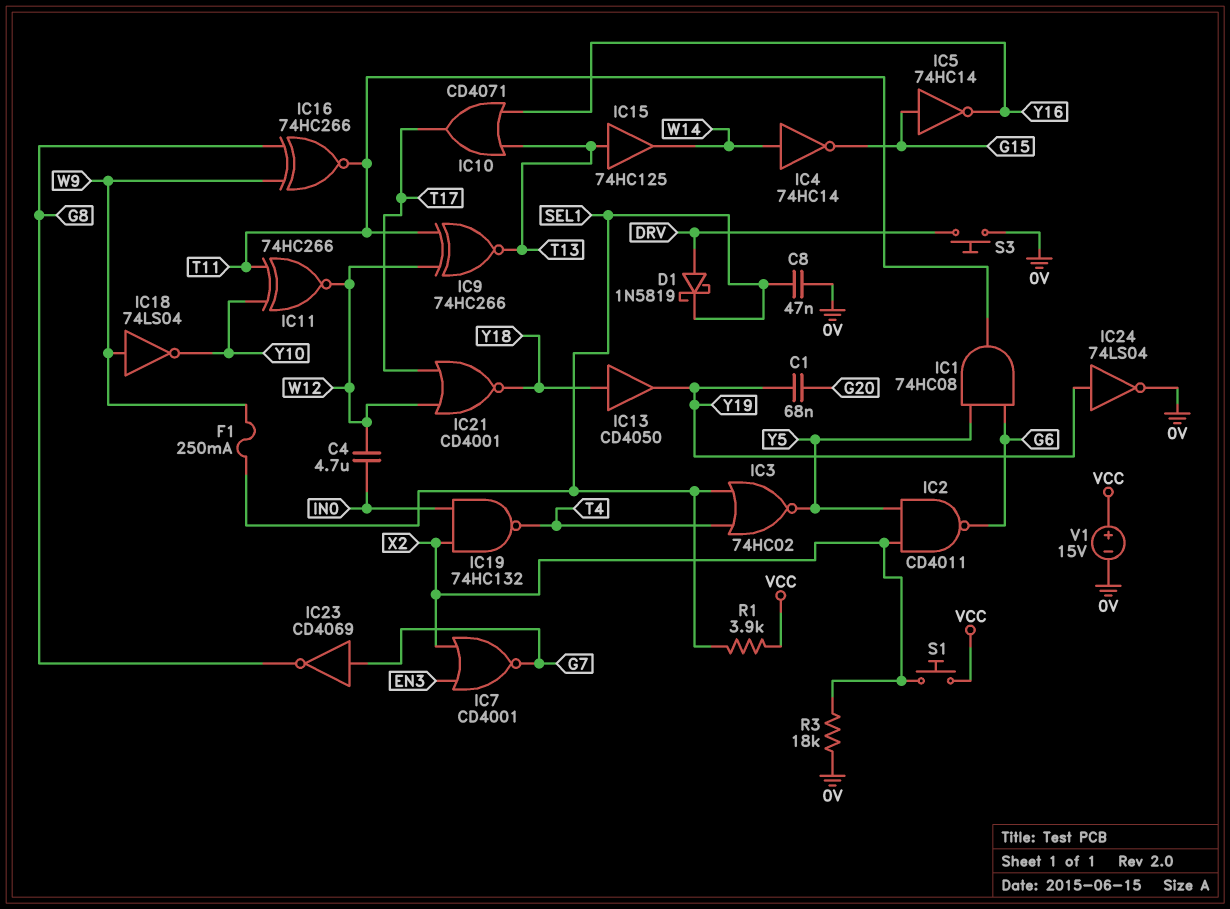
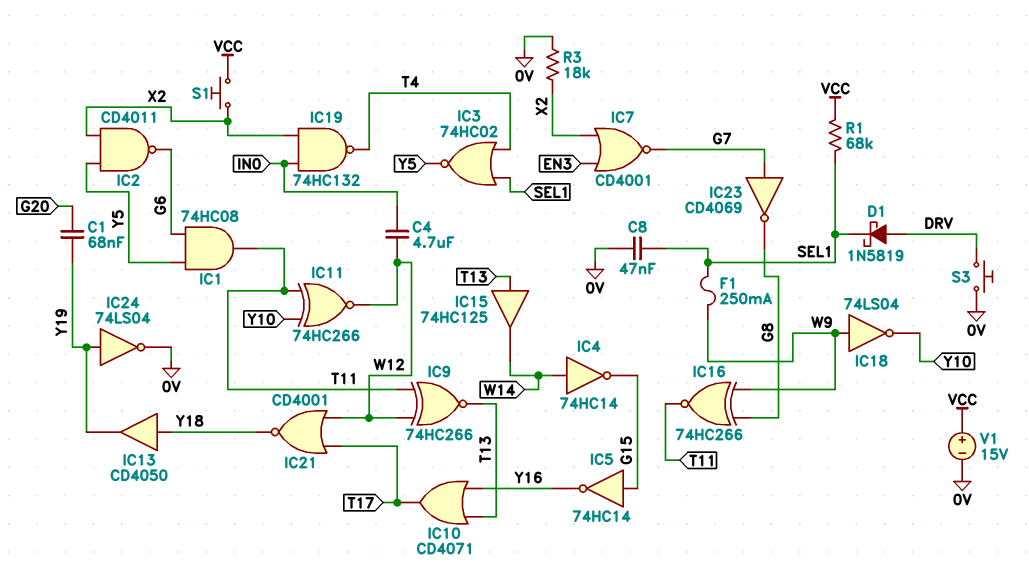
R1: 3.9k (SEL1, VCC) -> 68k (SEL1, VCC)

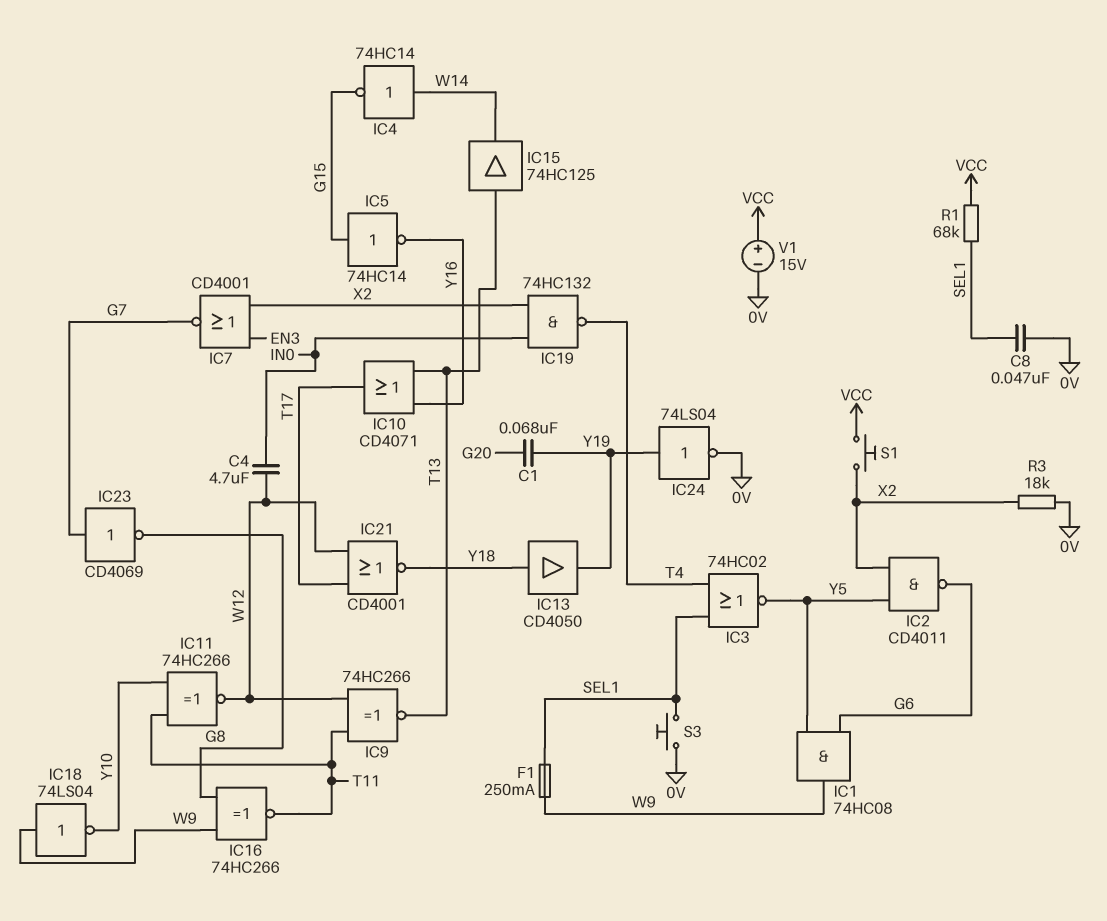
D1: schottky 1N5819 (A DRV, K SEL1) -> none
IC1: AND 74HC08 (in G6, in Y5, out T11) -> AND 74HC08 (in G6, in Y5, out W9)
S3: button (0V, DRV) -> button (0V, SEL1)

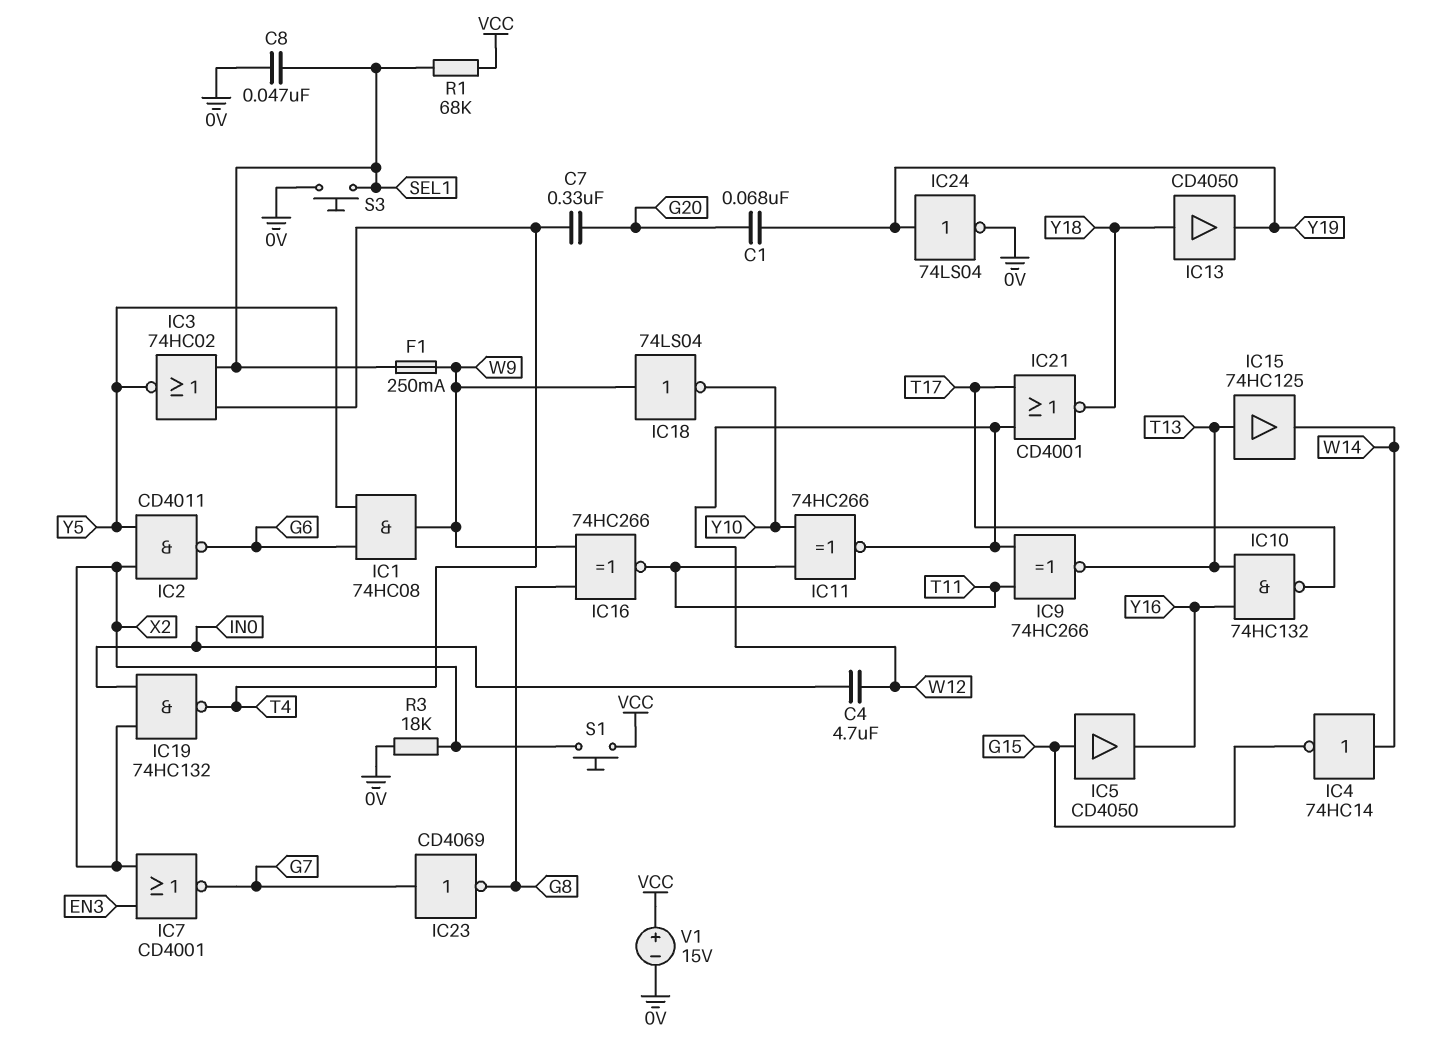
C7: none -> 330nF (G20, T4)
IC5: NOT 74HC14 (in G15, out Y16) -> buffer CD4050 (in G15, out Y16)
IC10: OR CD4071 (in T13, in Y16, out T17) -> NAND 74HC132 (in T13, in Y16, out T17)

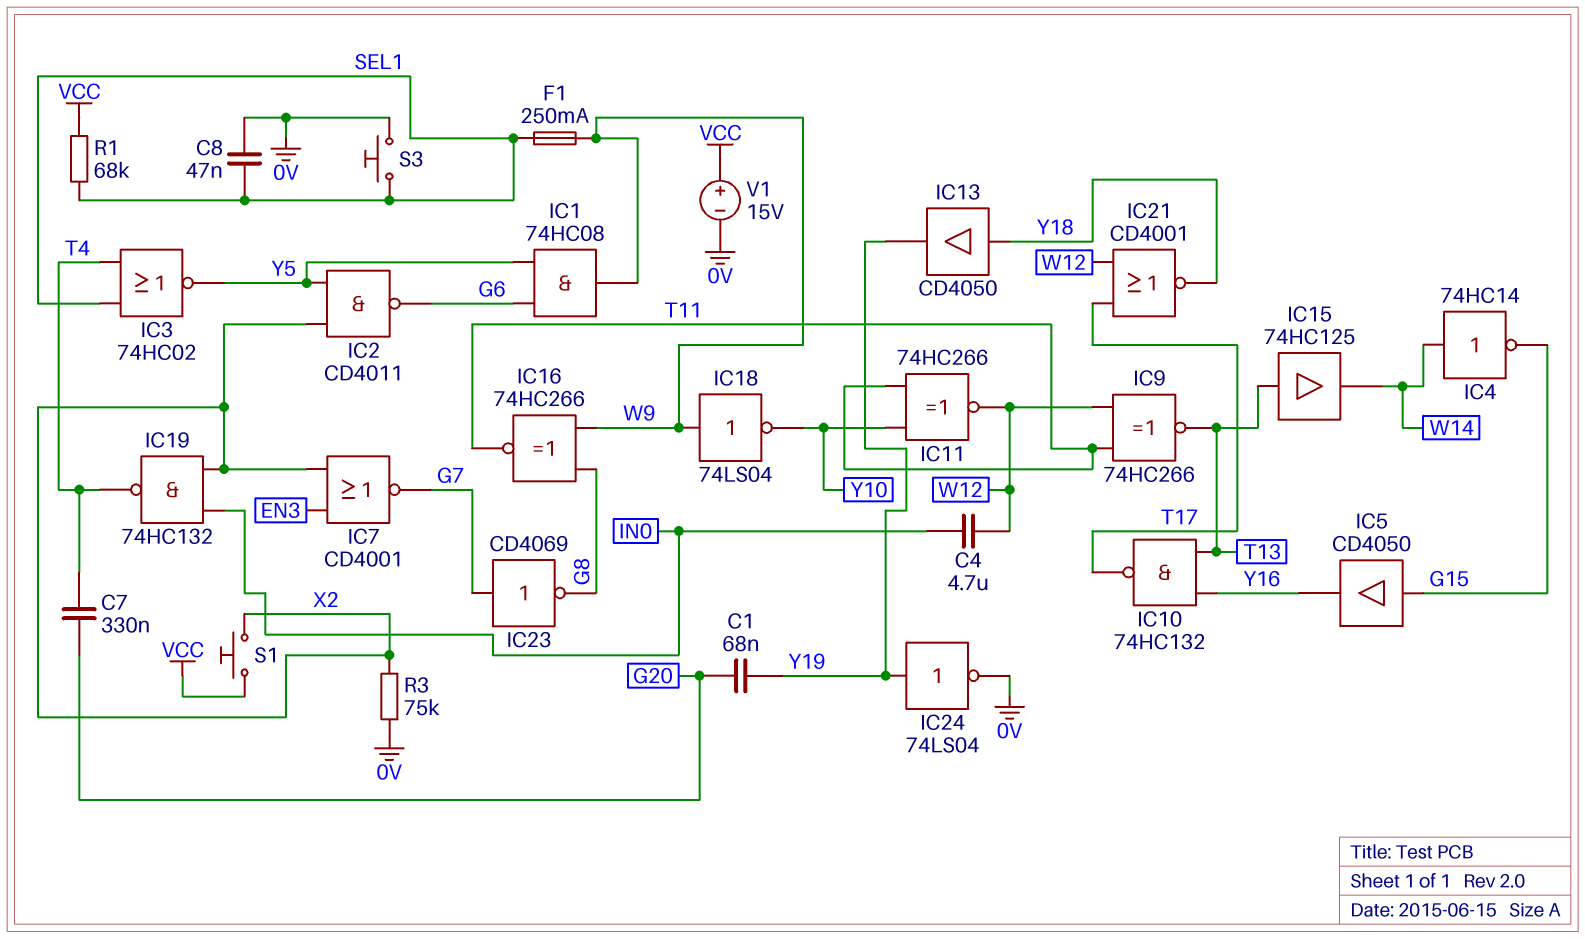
R3: 18k (0V, X2) -> 75k (0V, X2)

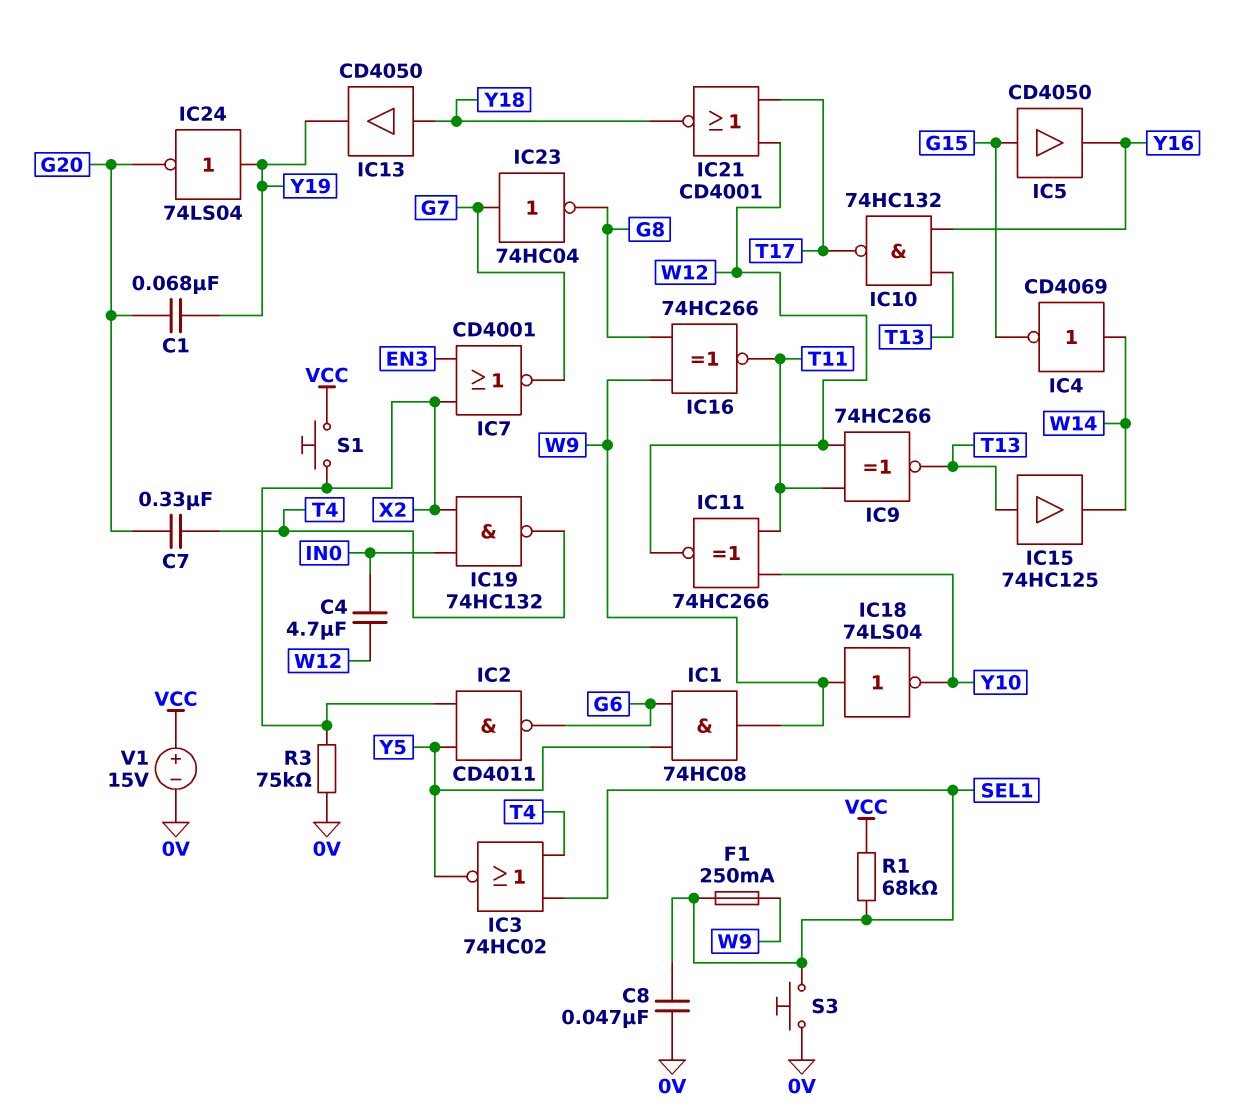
IC4: NOT 74HC14 (in W14, out G15) -> NOT CD4069 (in W14, out G15)
IC23: NOT CD4069 (in G7, out G8) -> NOT 74HC04 (in G7, out G8)
IC24: NOT 74LS04 (in Y19, out 0V) -> NOT 74LS04 (in Y19, out G20)

